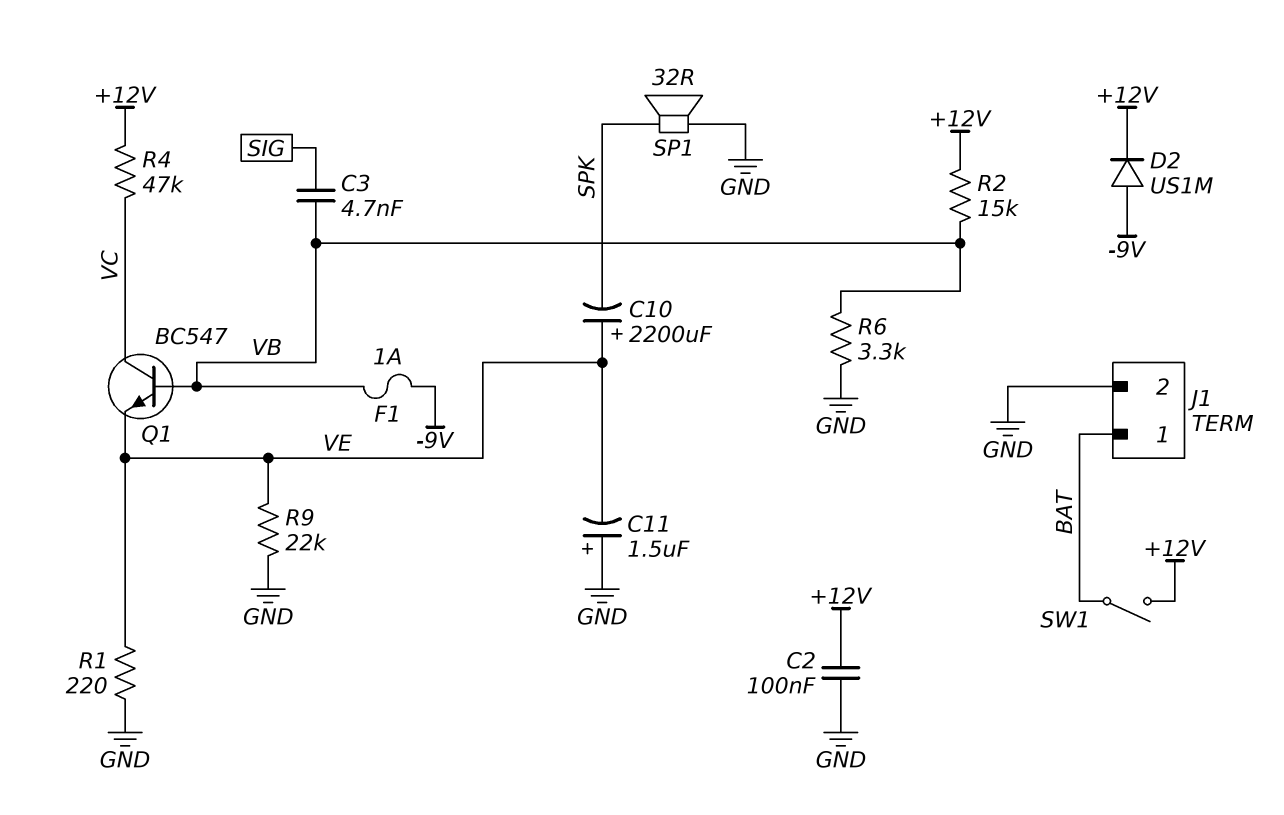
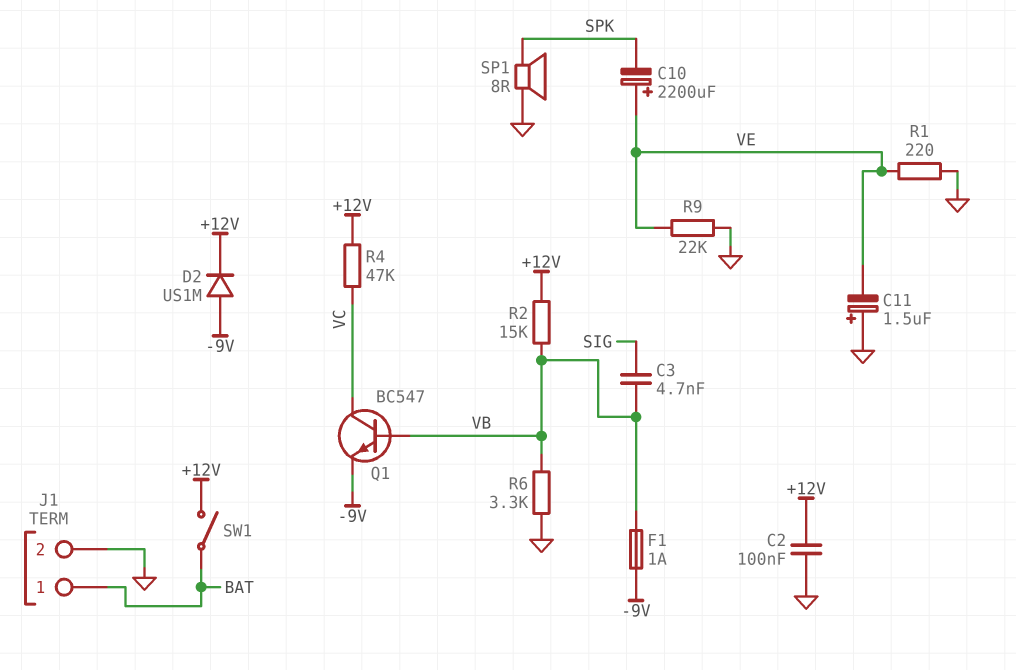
Q1: NPN BC547 (B VB, C VC, E VE) -> NPN BC547 (B VB, C VC, E -9V)
SP1: speaker 32R (GND, SPK) -> speaker 8R (GND, SPK)

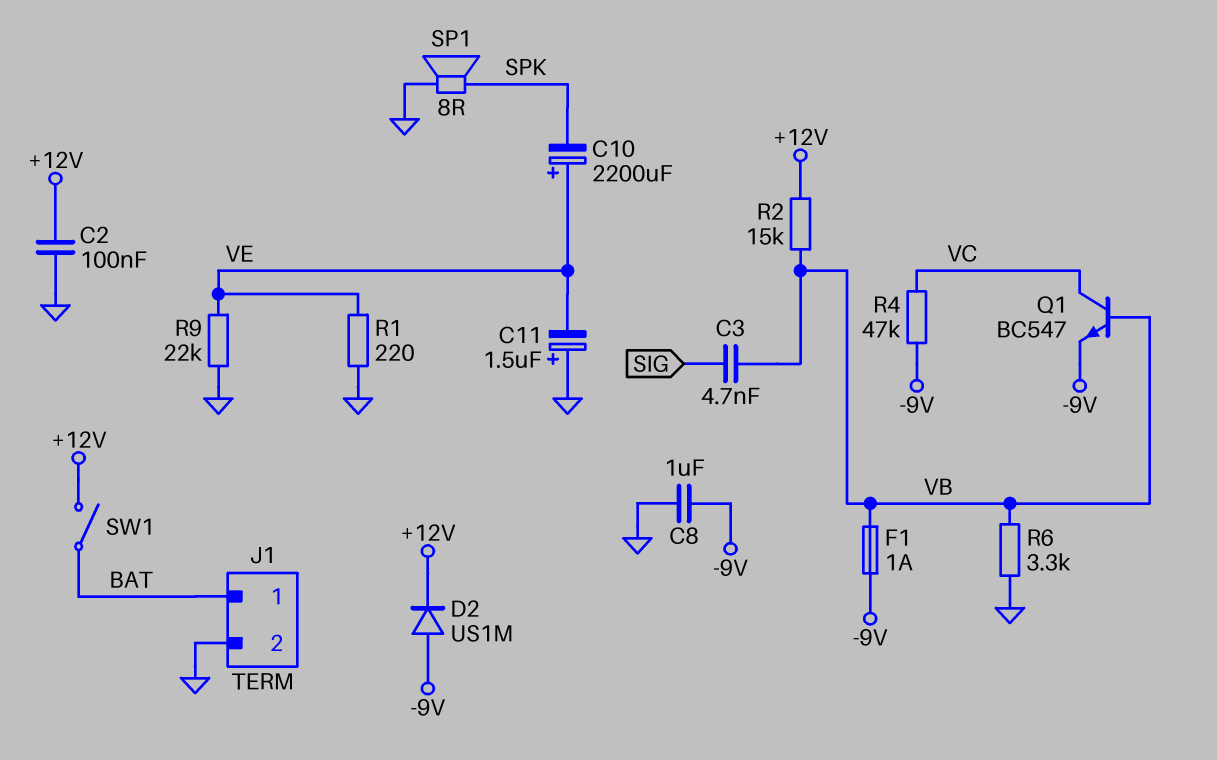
C8: none -> 1uF (-9V, GND)
R4: 47k (+12V, VC) -> 47k (-9V, VC)

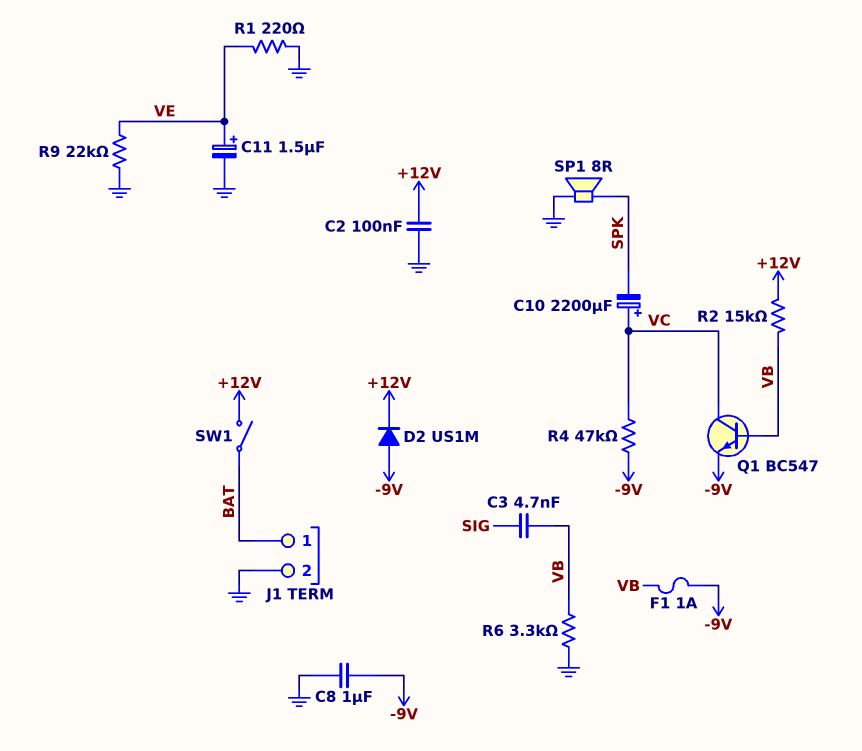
C10: 2200uF (plus VE, minus SPK) -> 2200uF (plus VC, minus SPK)
C11: 1.5uF (plus GND, minus VE) -> 1.5uF (plus VE, minus GND)

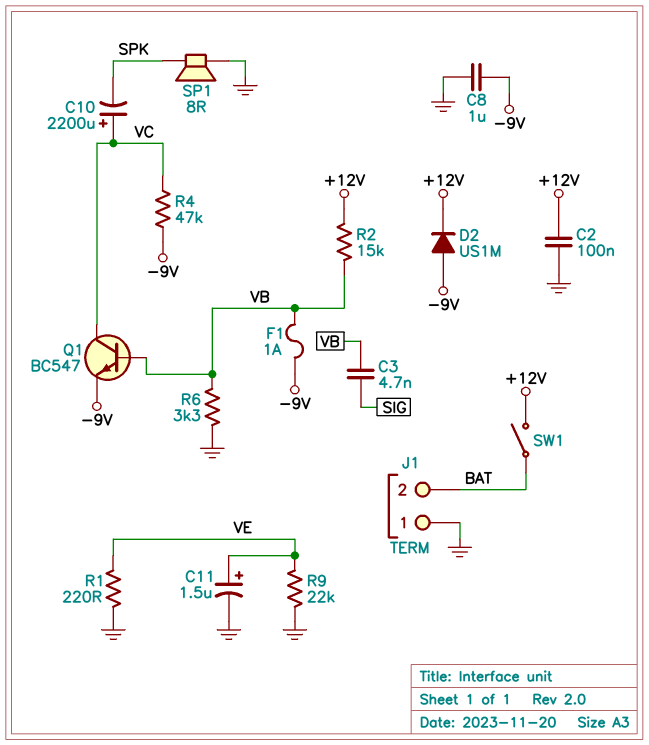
J1 pin 1: BAT -> GND
J1 pin 2: GND -> BAT

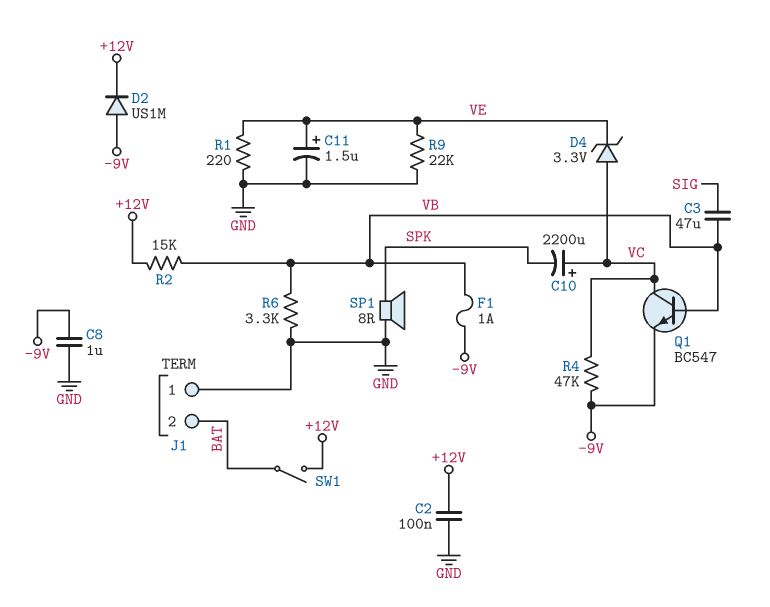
C3: 4.7nF (SIG, VB) -> 47uF (SIG, VB)
D4: none -> zener 3.3V (A VC, K VE)

